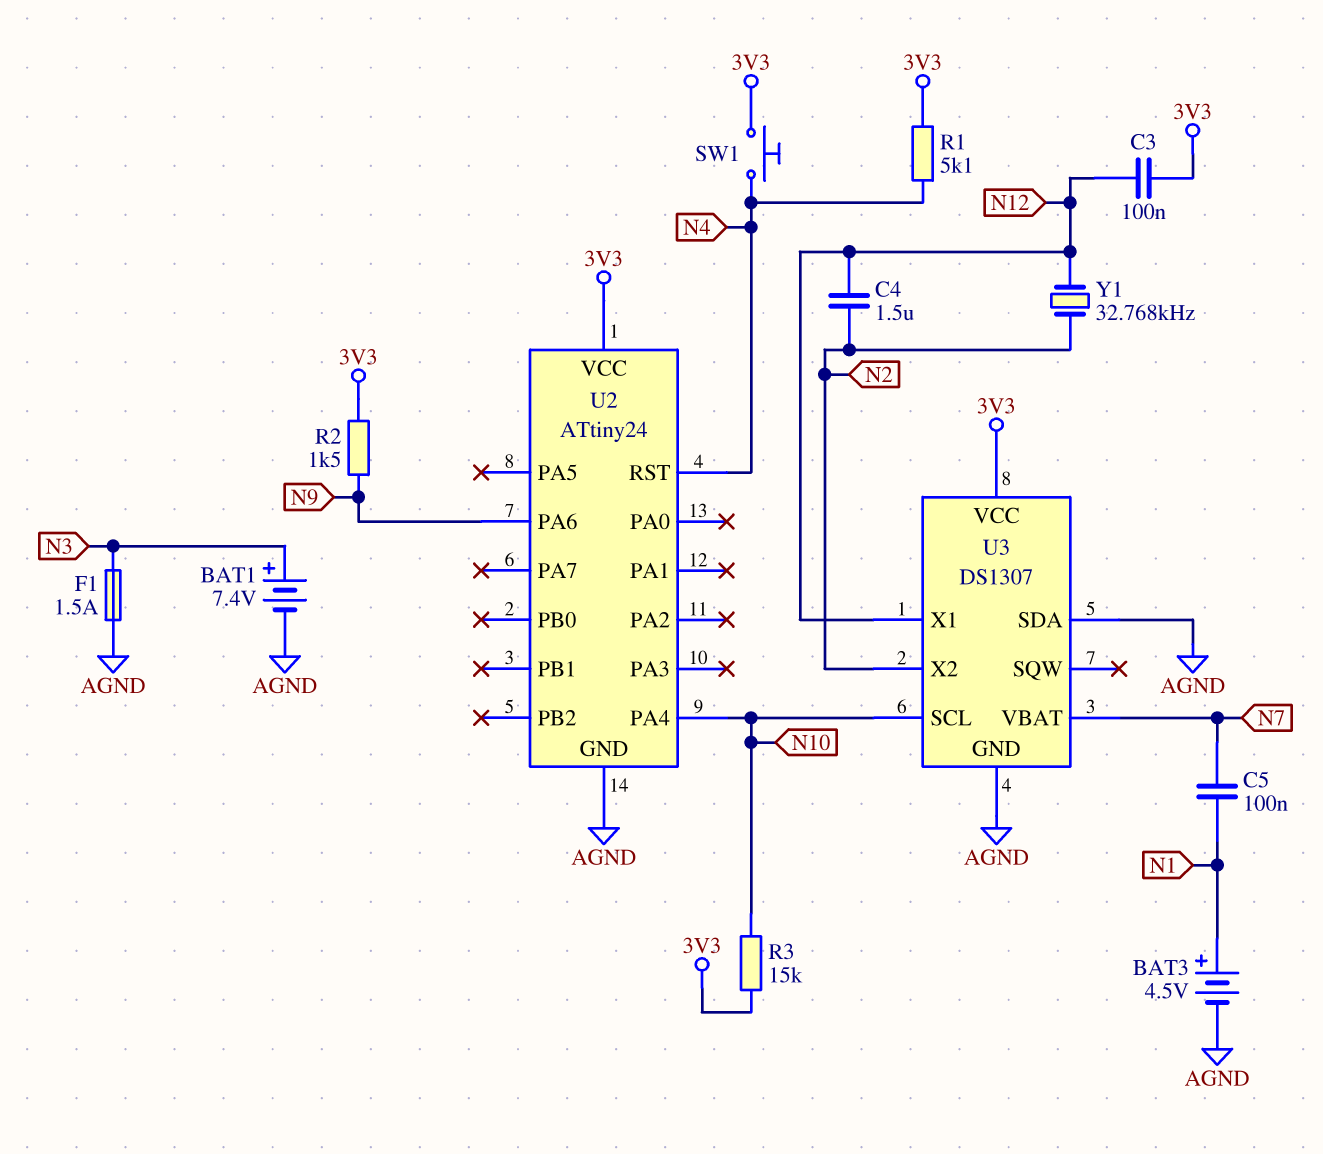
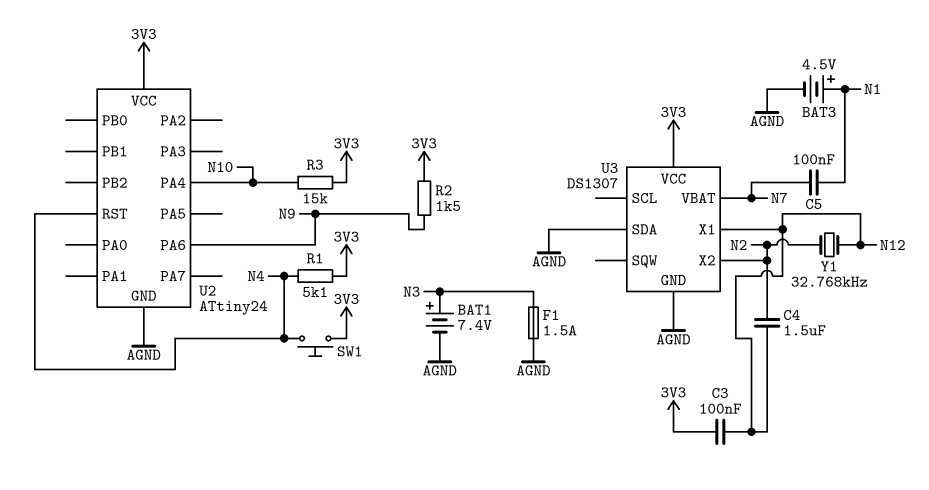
U3 pin SCL: N10 -> none

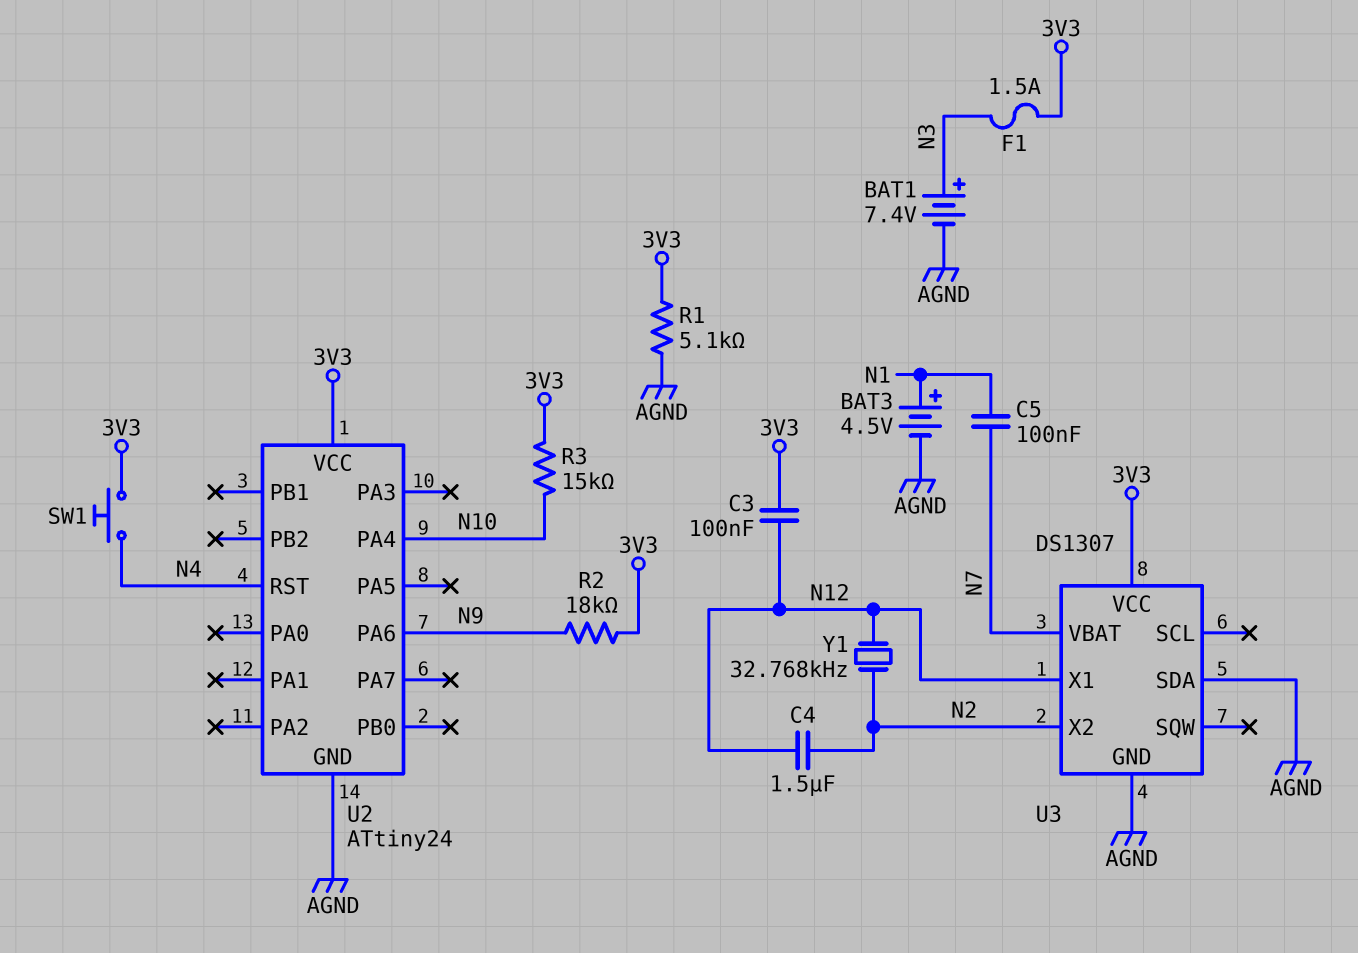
F1: 1.5A (AGND, N3) -> 1.5A (3V3, N3)
R1: 5.1k (3V3, N4) -> 5.1k (3V3, AGND)
R2: 1.5k (3V3, N9) -> 18k (3V3, N9)

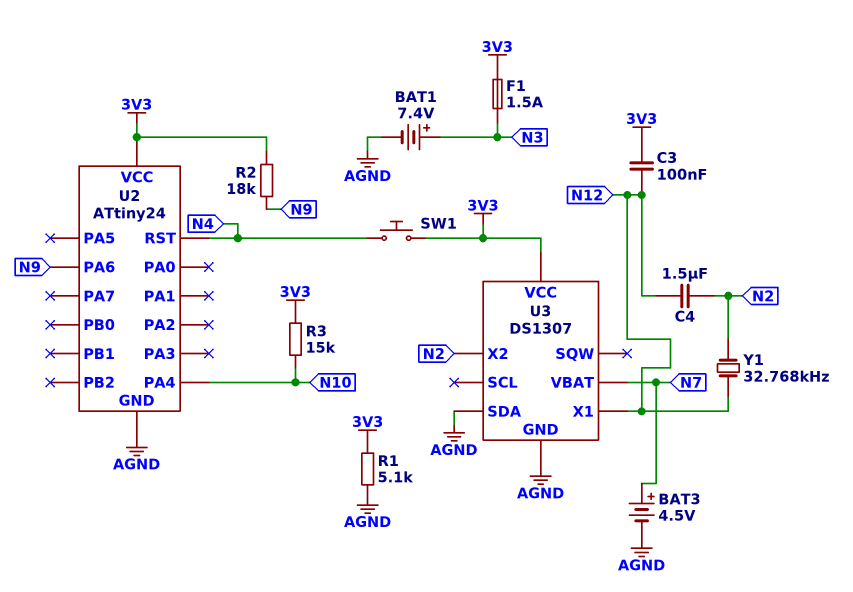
BAT3: 4.5V (plus N1, minus AGND) -> 4.5V (plus N7, minus AGND)
C5: 100nF (N1, N7) -> none

